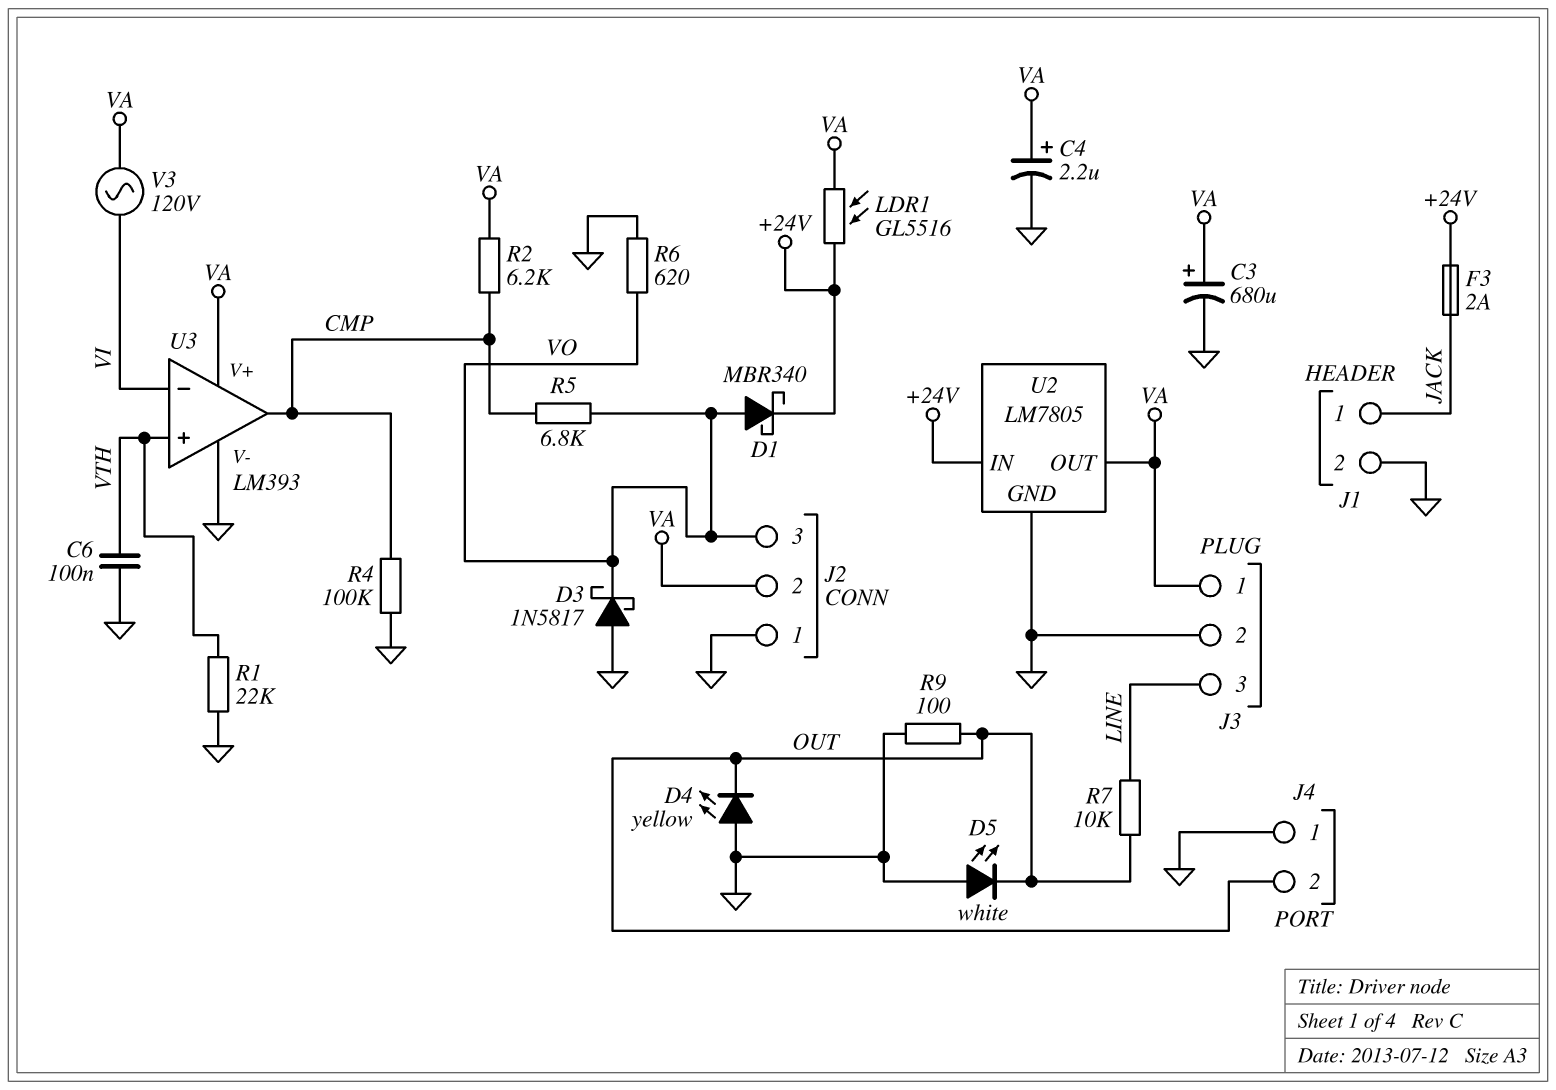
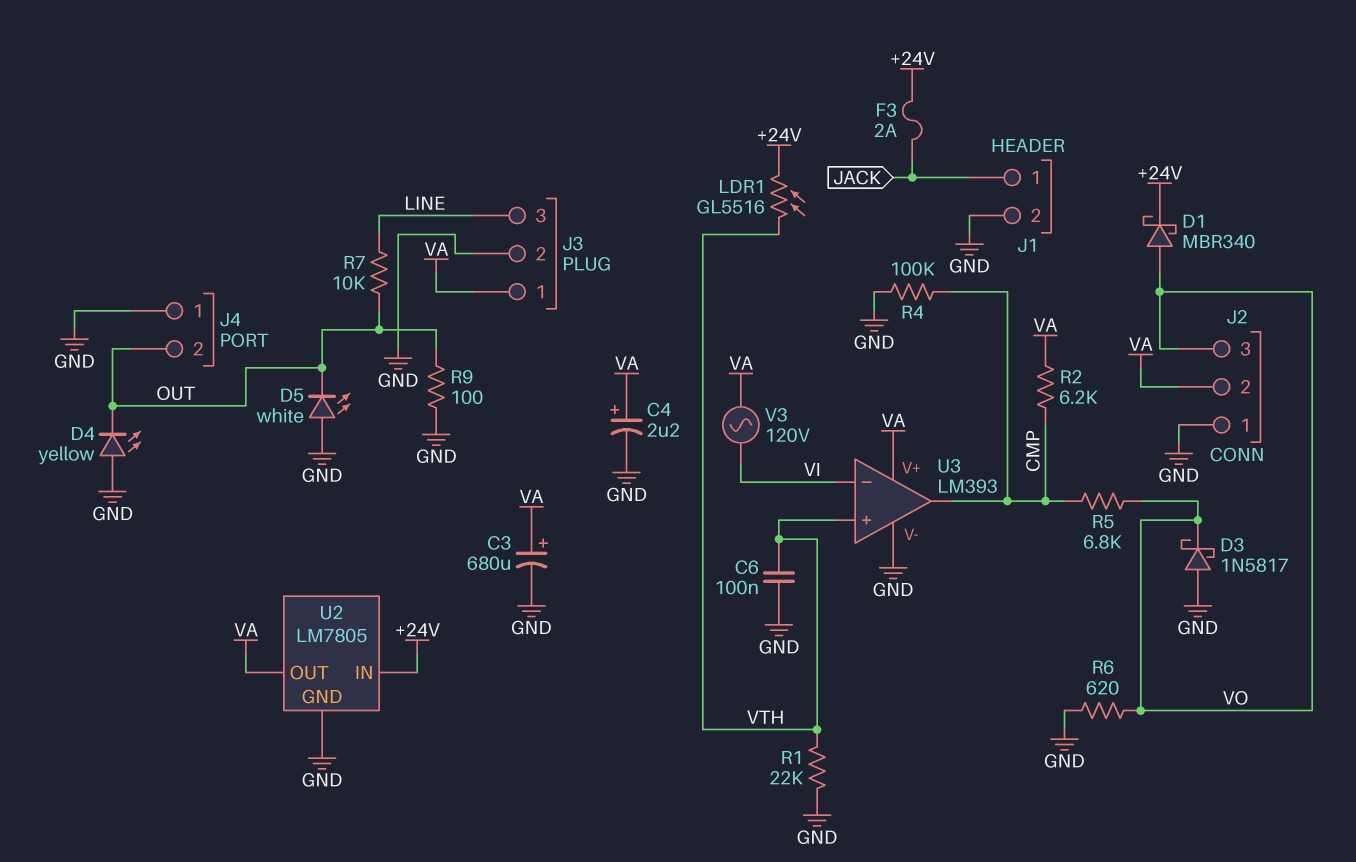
LDR1: GL5516 (+24V, VA) -> GL5516 (+24V, VTH)

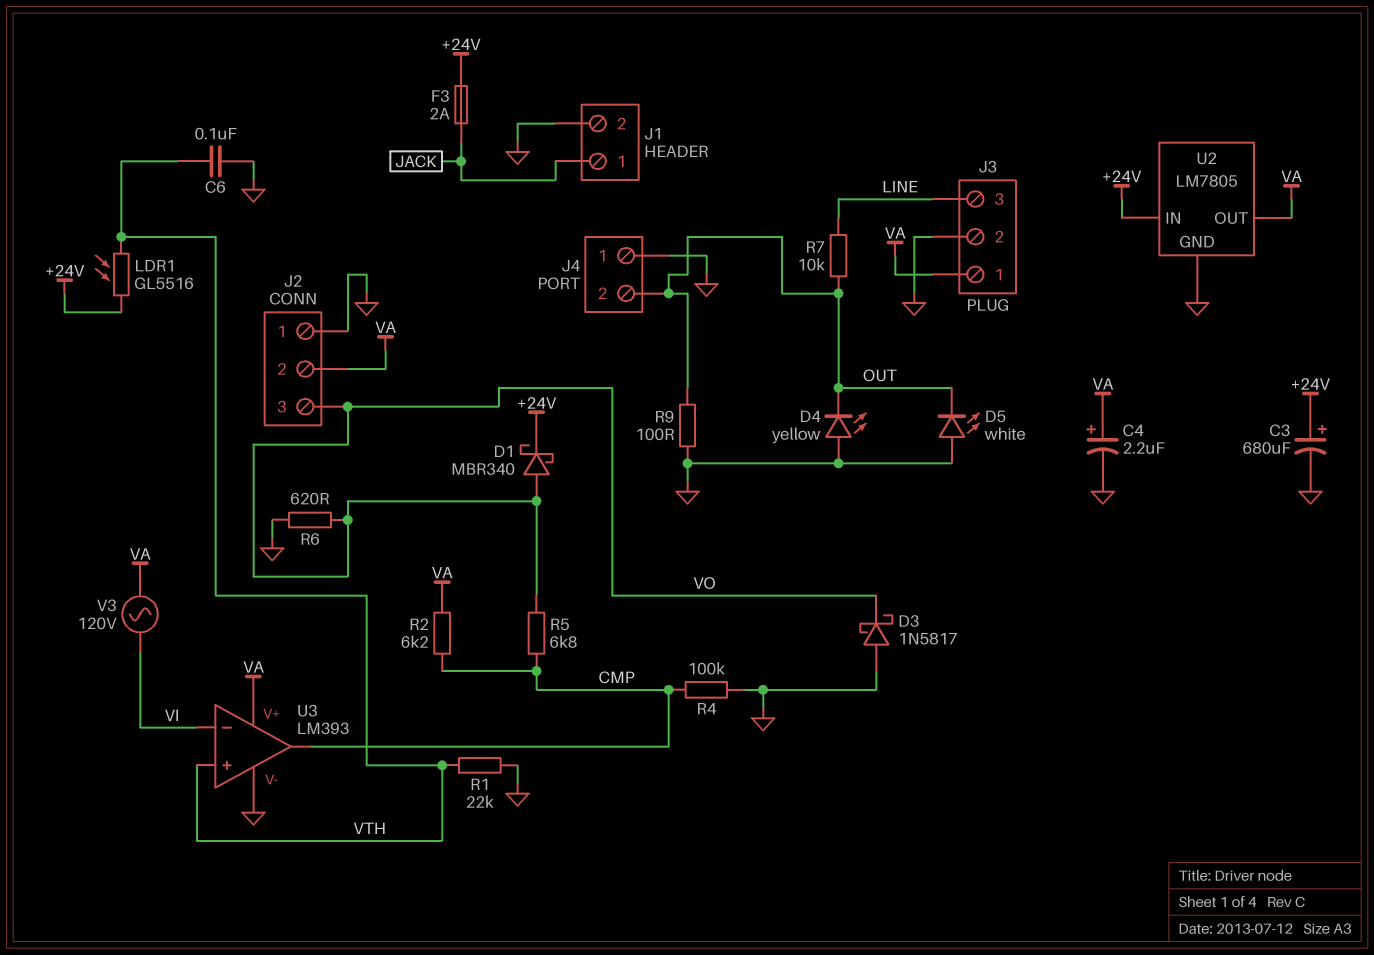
C3: 680uF (plus VA, minus GND) -> 680uF (plus +24V, minus GND)

